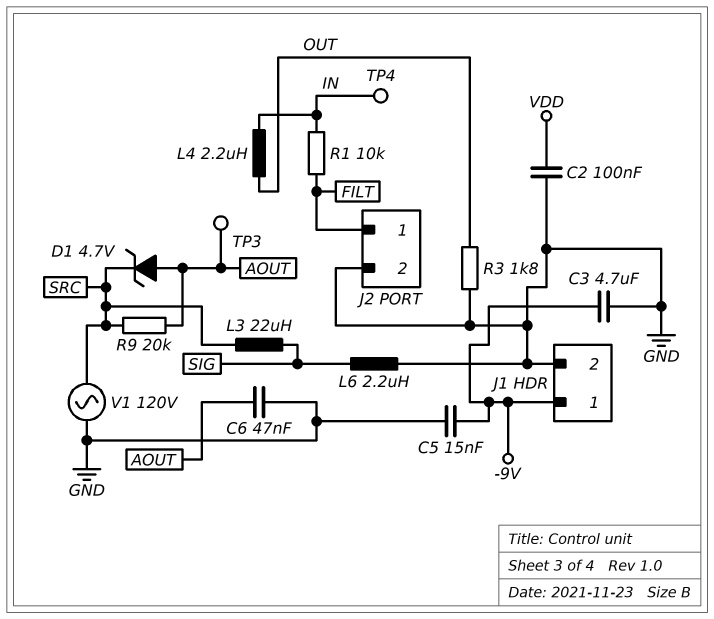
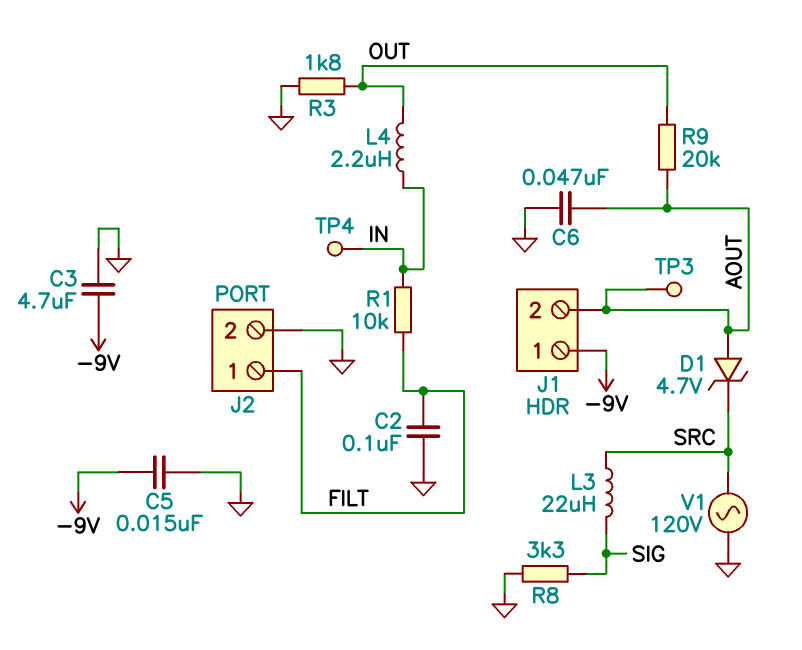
C2: 100nF (GND, VDD) -> 100nF (FILT, GND)
J1 pin 2: GND -> AOUT
L6: 2.2uH (GND, SIG) -> none
R8: none -> 3.3k (GND, SIG)
R9: 20k (AOUT, SRC) -> 20k (AOUT, OUT)

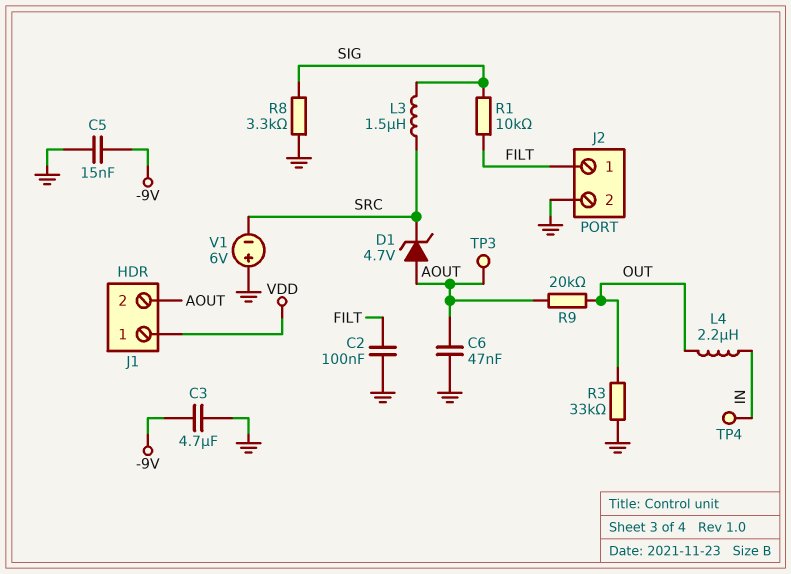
J1 pin 1: -9V -> VDD
L3: 22uH (SIG, SRC) -> 1.5uH (SIG, SRC)
R1: 10k (FILT, IN) -> 10k (FILT, SIG)
R3: 1.8k (GND, OUT) -> 33k (GND, OUT)
V1: AC 120V (GND, SRC) -> 6V (plus GND, minus SRC)

